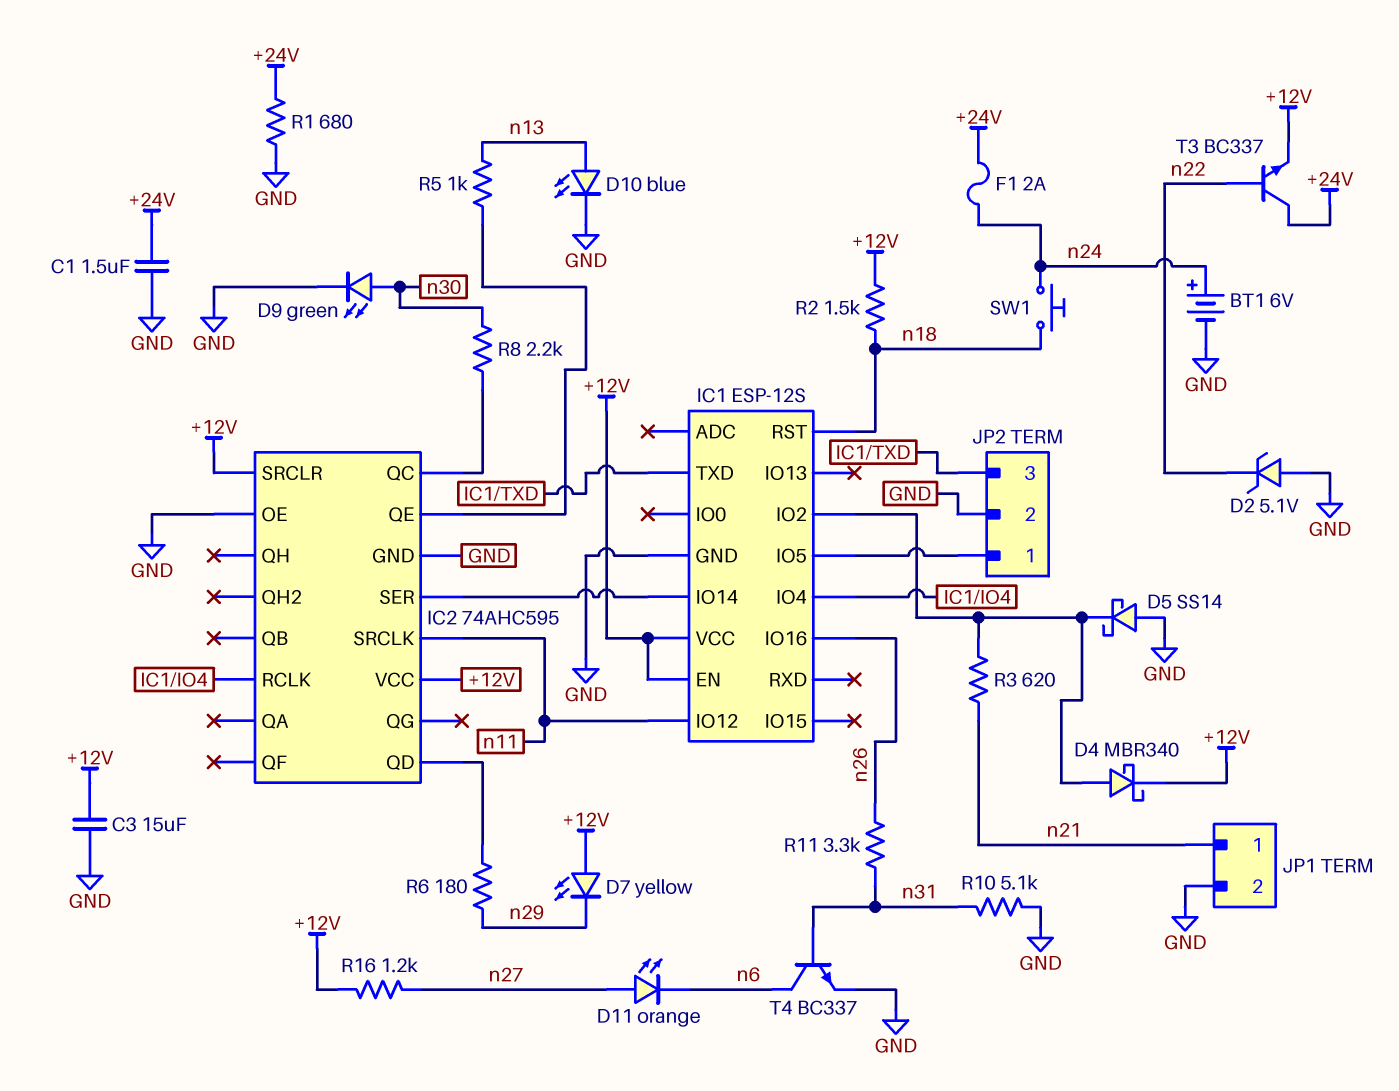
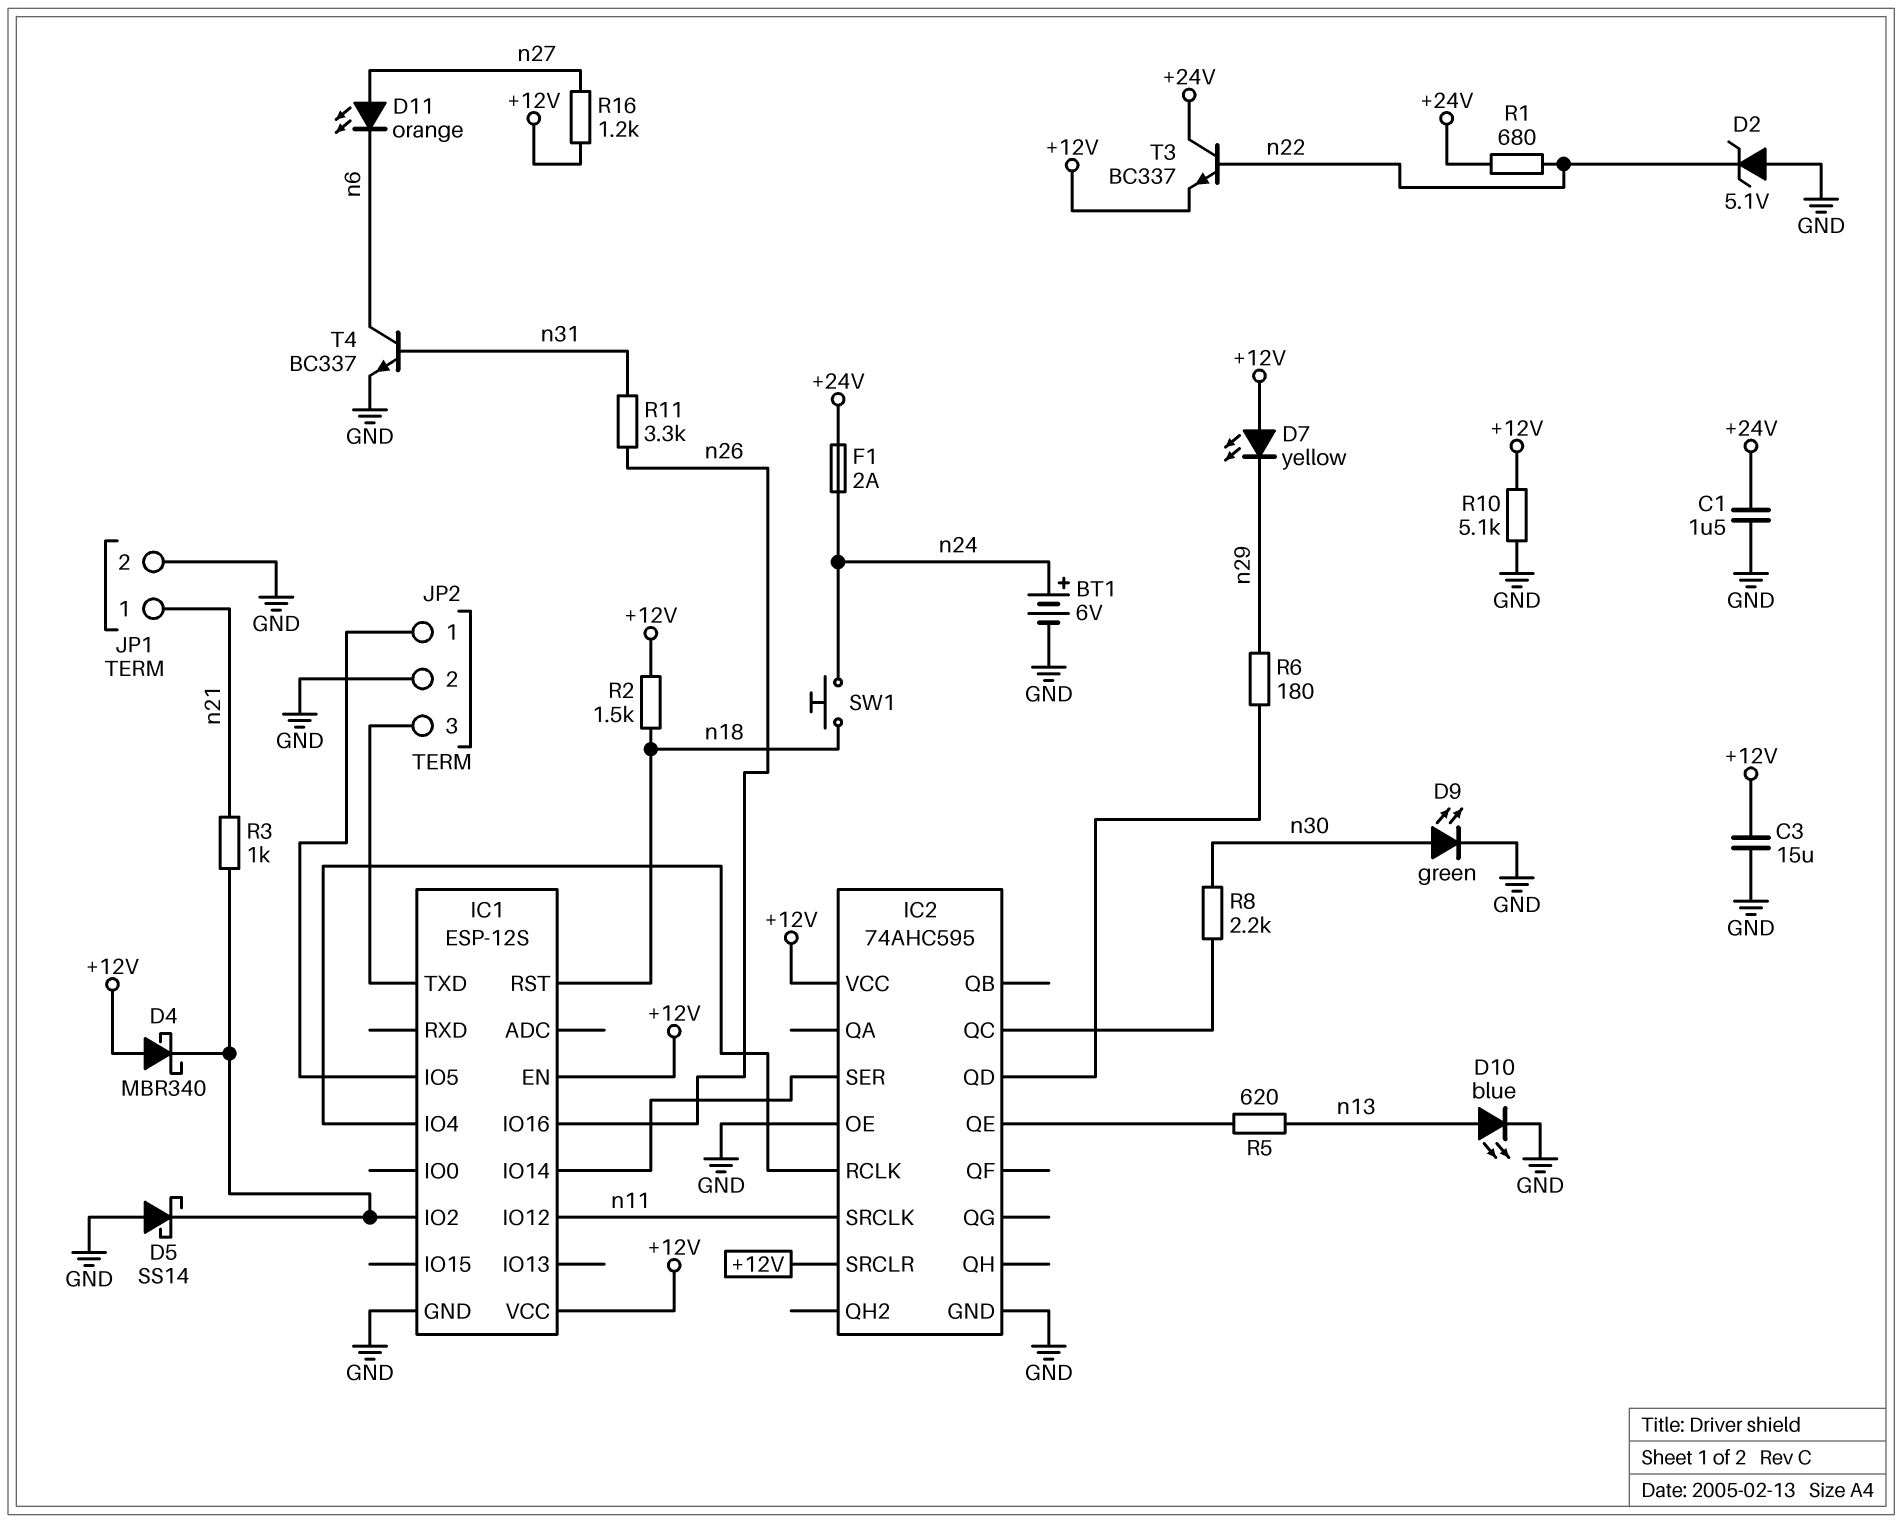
D4: schottky MBR340 (A IC1/IO2, K +12V) -> schottky MBR340 (A +12V, K IC1/IO2)
R1: 680 (+24V, GND) -> 680 (+24V, n22)
R3: 620 (IC1/IO2, n21) -> 1k (IC1/IO2, n21)
R5: 1k (IC2/QE, n13) -> 620 (IC2/QE, n13)
R10: 5.1k (GND, n31) -> 5.1k (+12V, GND)

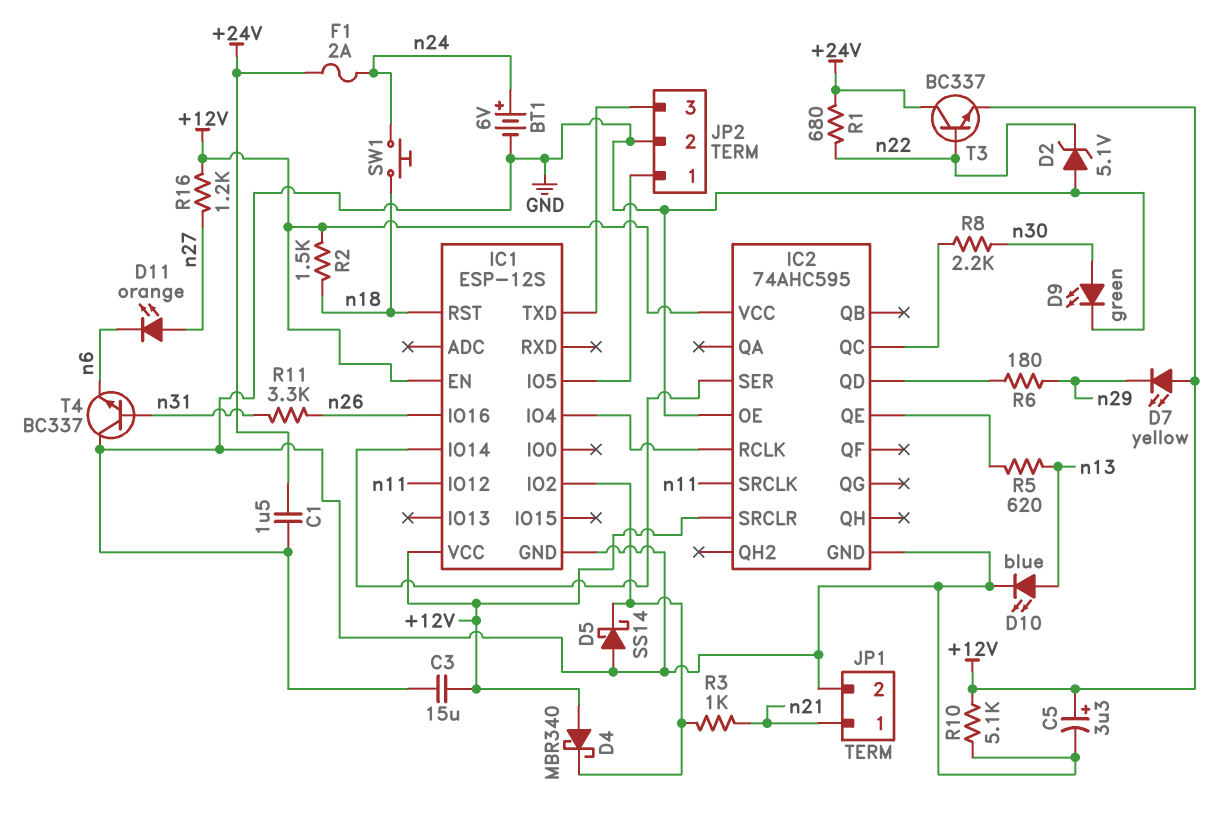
C5: none -> 3.3uF (plus +12V, minus GND)
T4: NPN BC337 (B n31, C n6, E GND) -> NPN BC337 (B n31, C GND, E n6)

